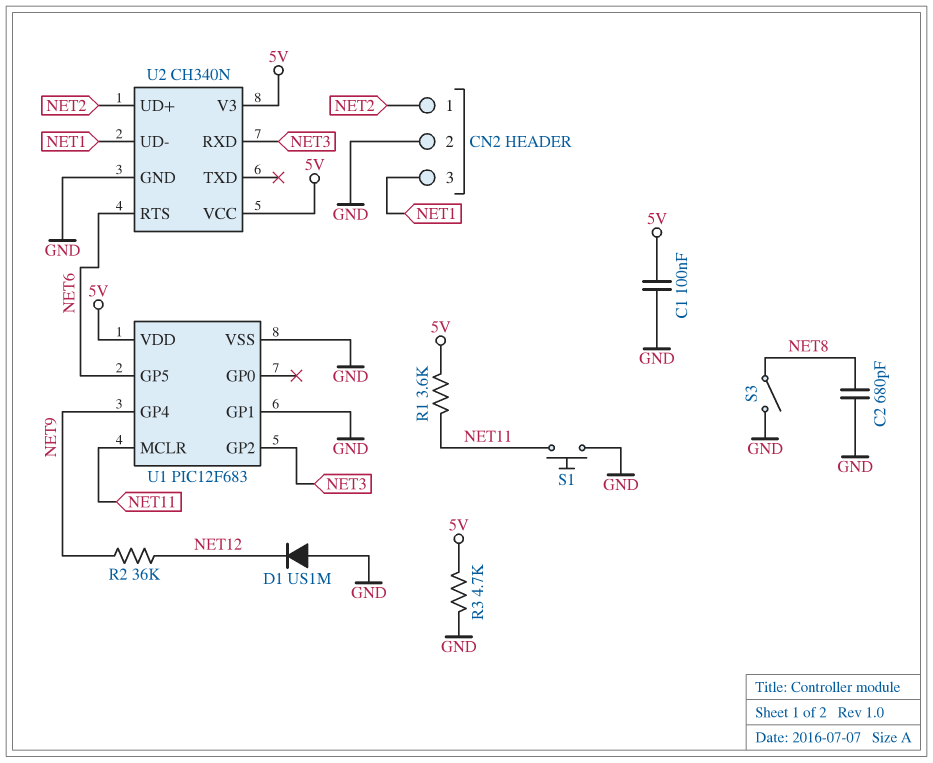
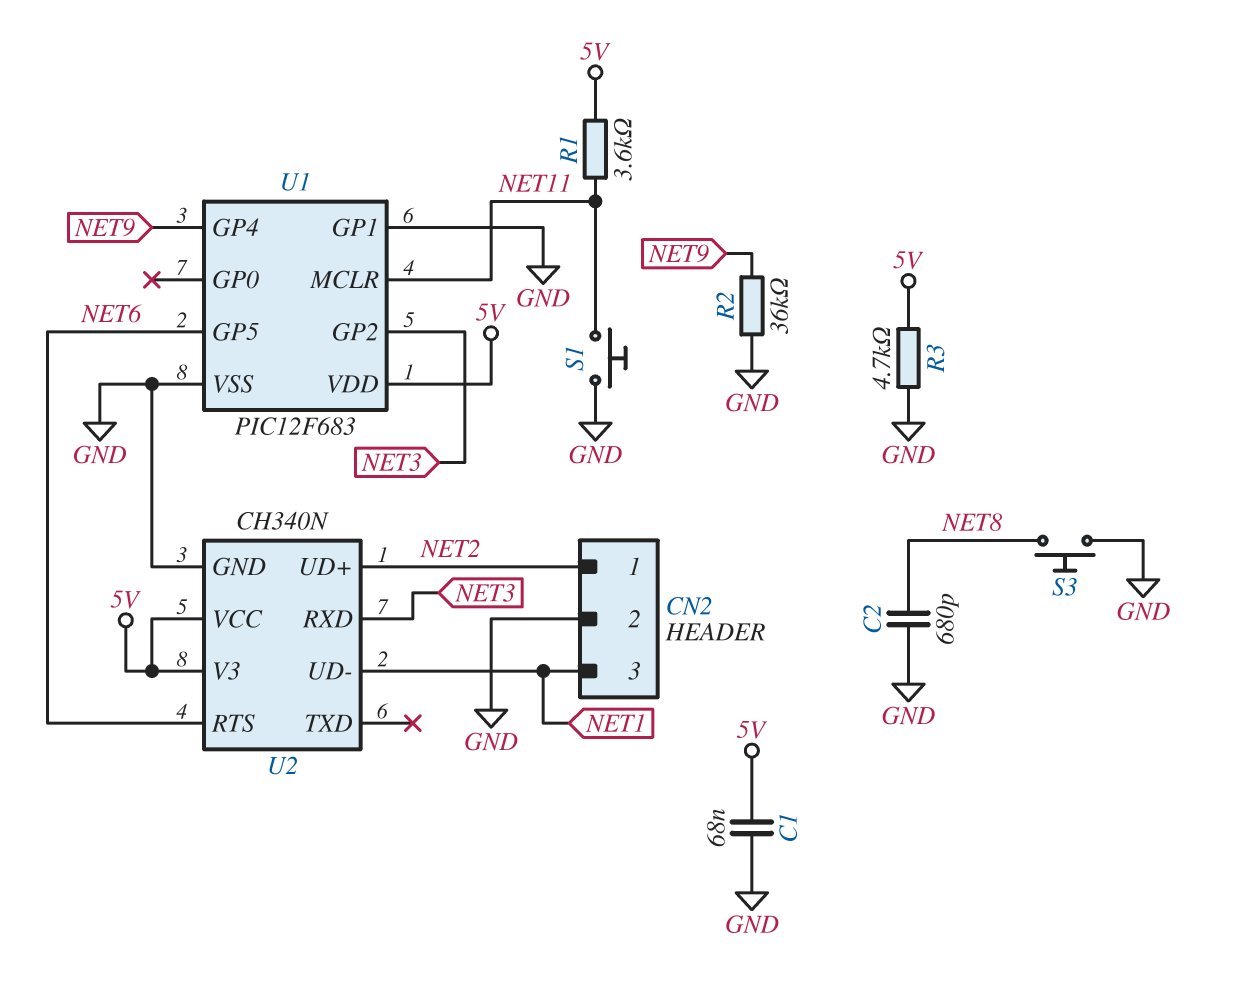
C1: 100nF (5V, GND) -> 68nF (5V, GND)
D1: diode US1M (A GND, K NET12) -> none
R2: 36k (NET9, NET12) -> 36k (GND, NET9)
S3: switch (GND, NET8) -> button (GND, NET8)

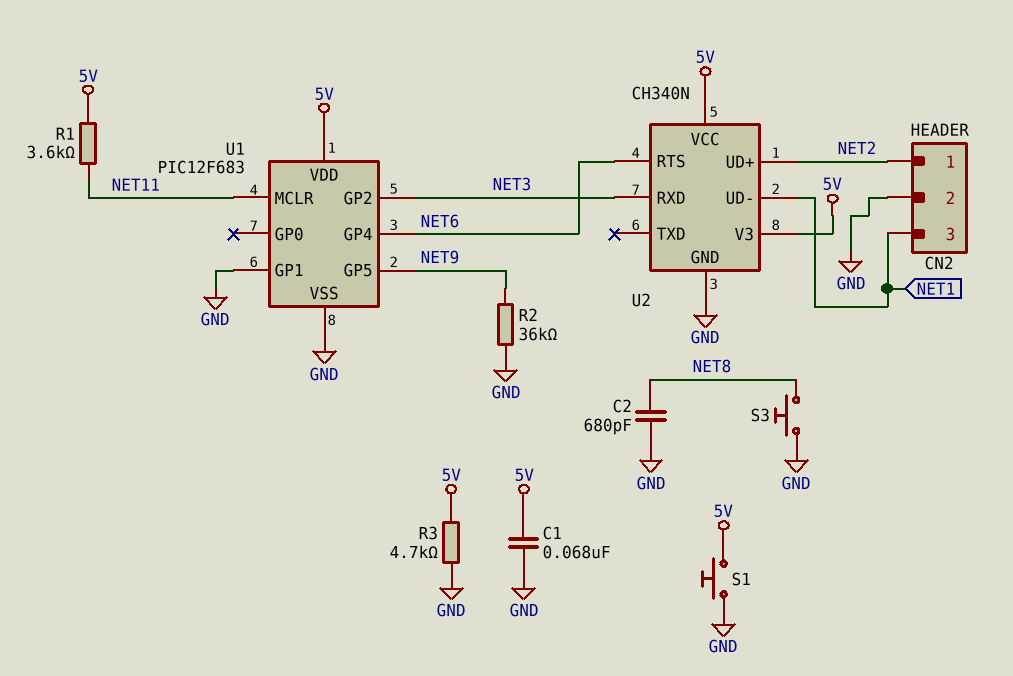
S1: button (GND, NET11) -> button (5V, GND)
U1 pin GP4: NET9 -> NET6
U1 pin GP5: NET6 -> NET9

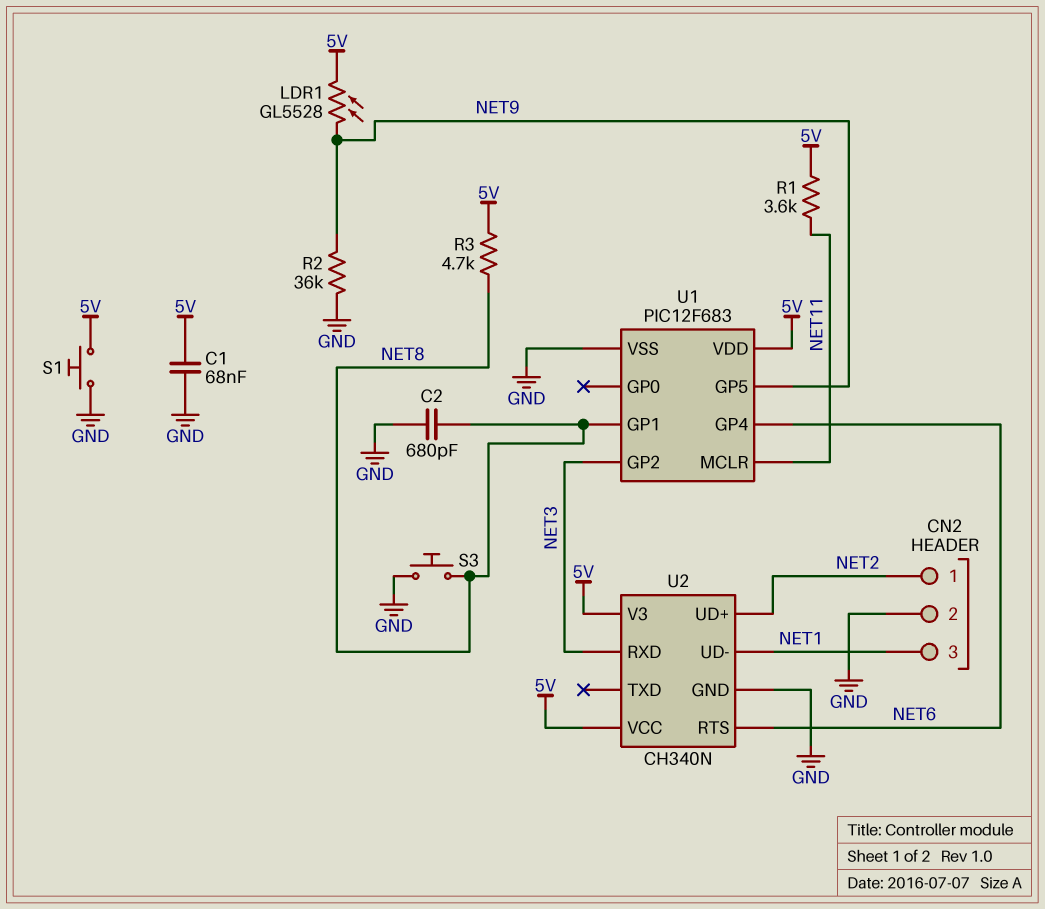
LDR1: none -> GL5528 (5V, NET9)
R3: 4.7k (5V, GND) -> 4.7k (5V, NET8)
U1 pin GP1: GND -> NET8

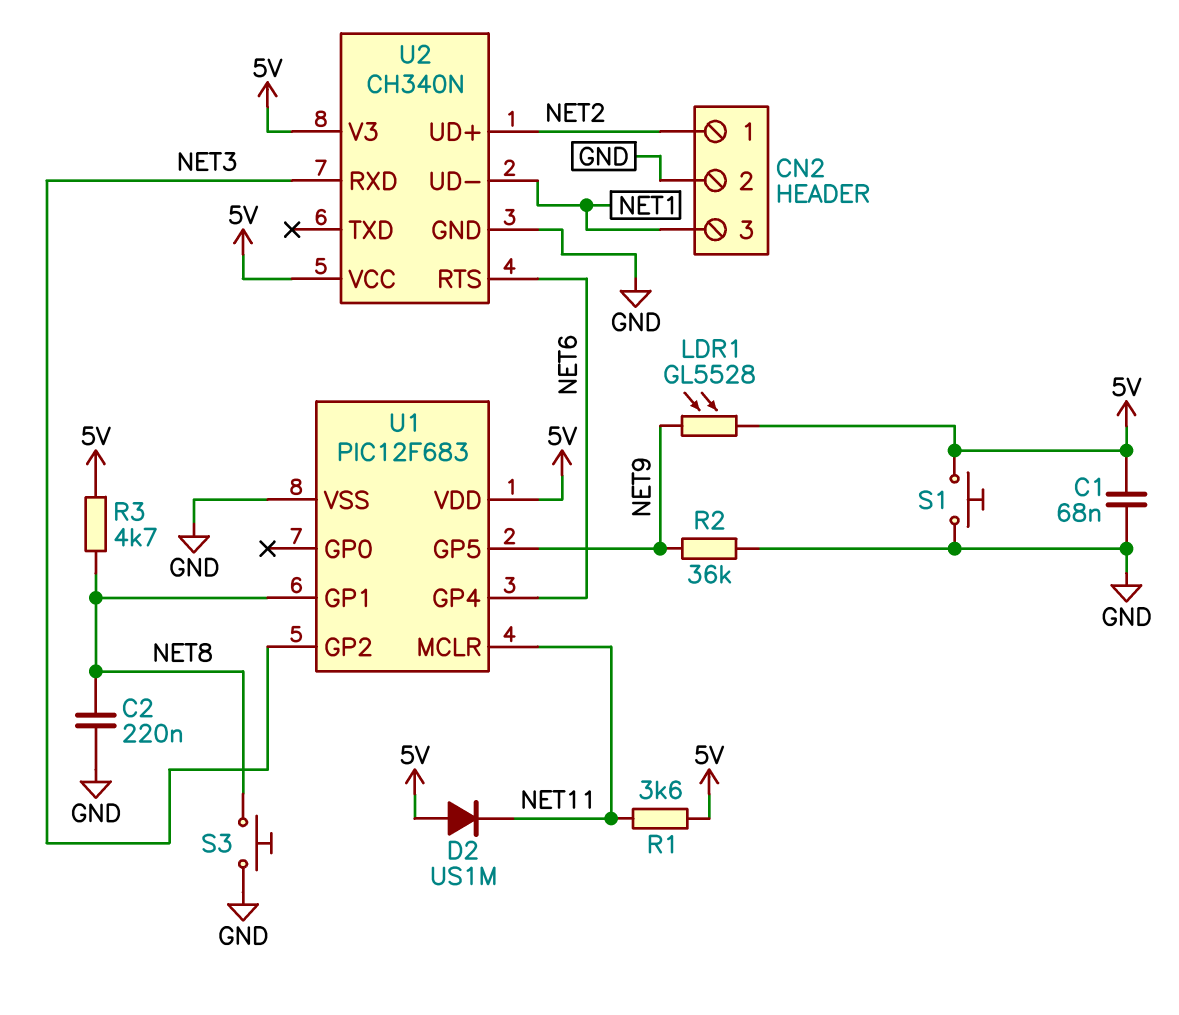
C2: 680pF (GND, NET8) -> 220nF (GND, NET8)
D2: none -> diode US1M (A 5V, K NET11)

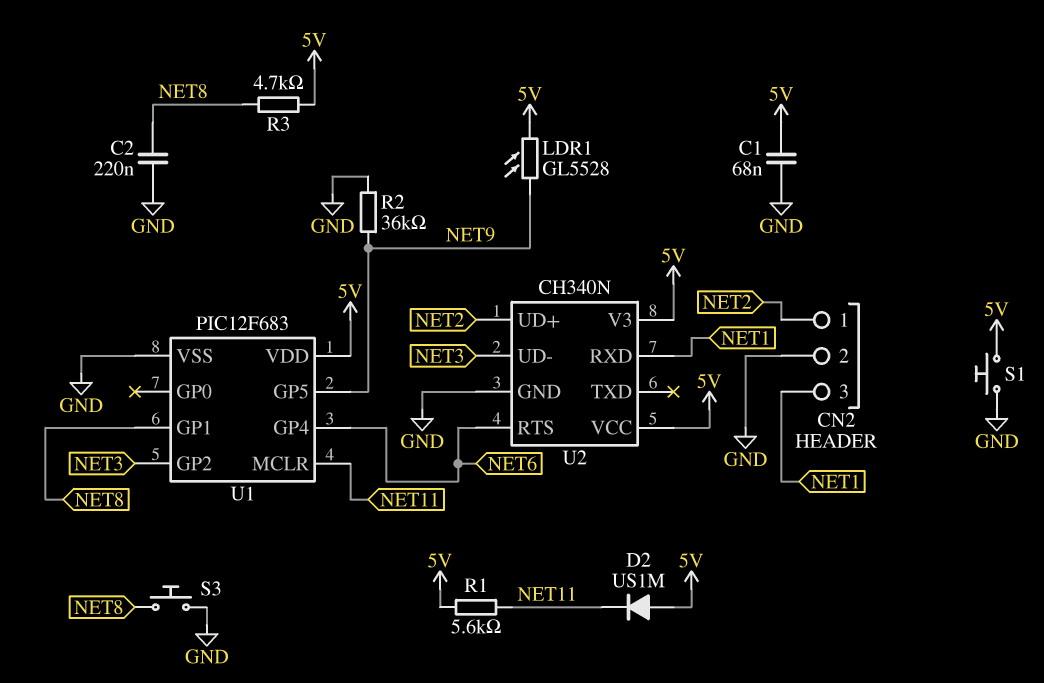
R1: 3.6k (5V, NET11) -> 5.6k (5V, NET11)
U2 pin RXD: NET3 -> NET1
U2 pin UD-: NET1 -> NET3

